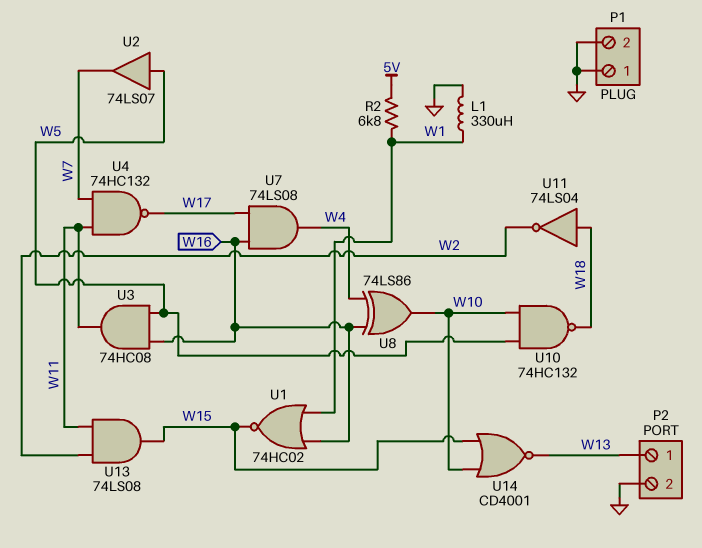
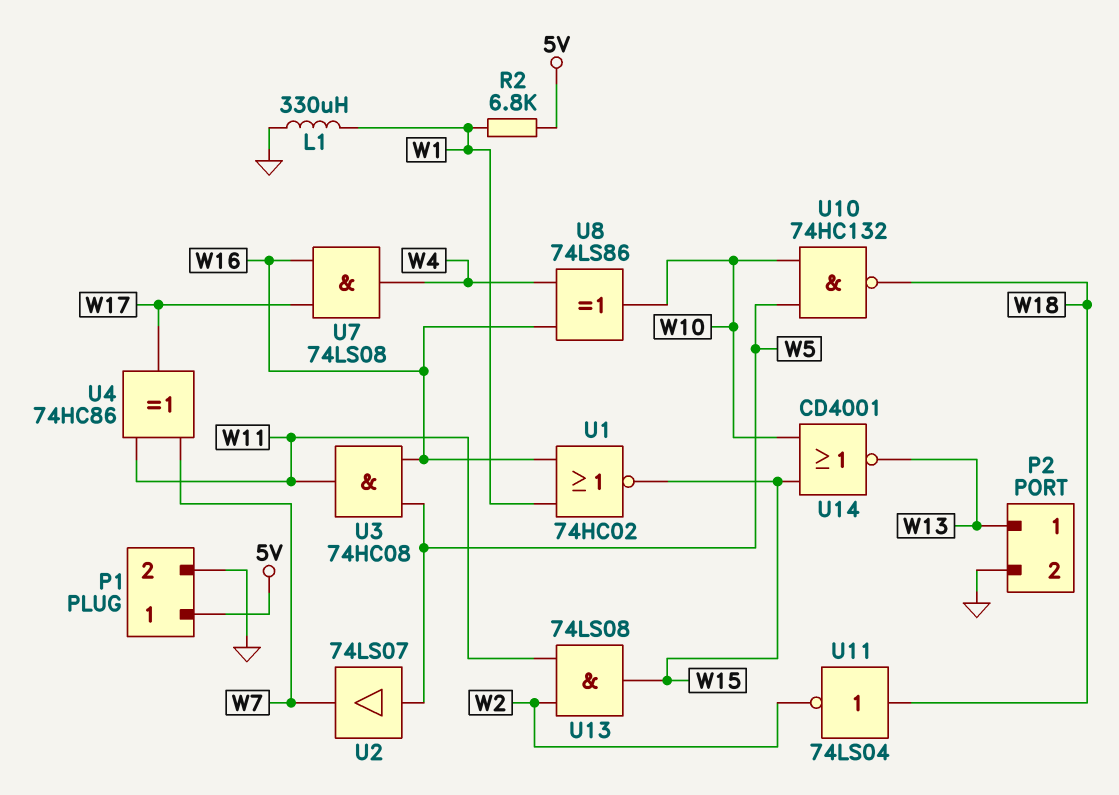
P1 pin 1: GND -> 5V
U4: NAND 74HC132 (in W7, in W11, out W17) -> XOR 74HC86 (in W7, in W11, out W17)

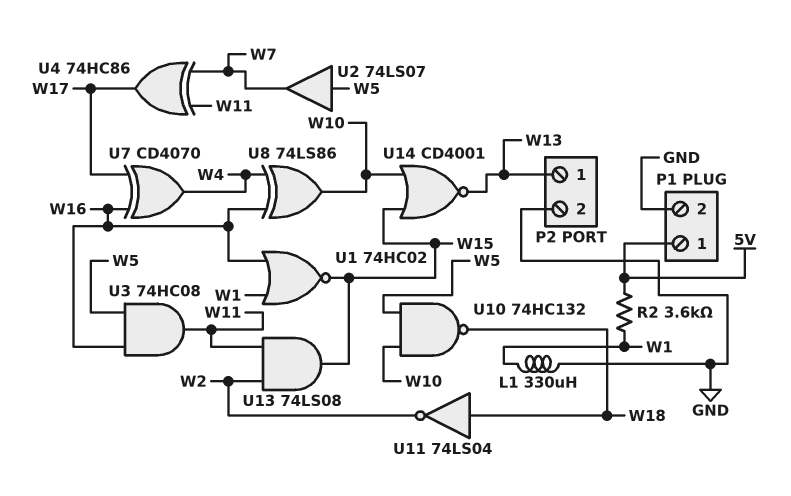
R2: 6.8k (5V, W1) -> 3.6k (5V, W1)
U7: AND 74LS08 (in W16, in W17, out W4) -> XOR CD4070 (in W16, in W17, out W4)

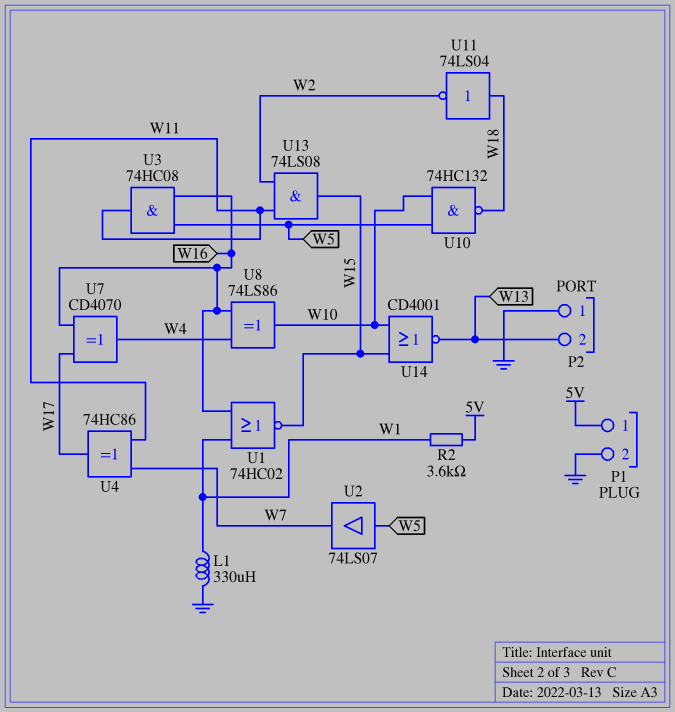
P2 pin 1: W13 -> GND
P2 pin 2: GND -> W13

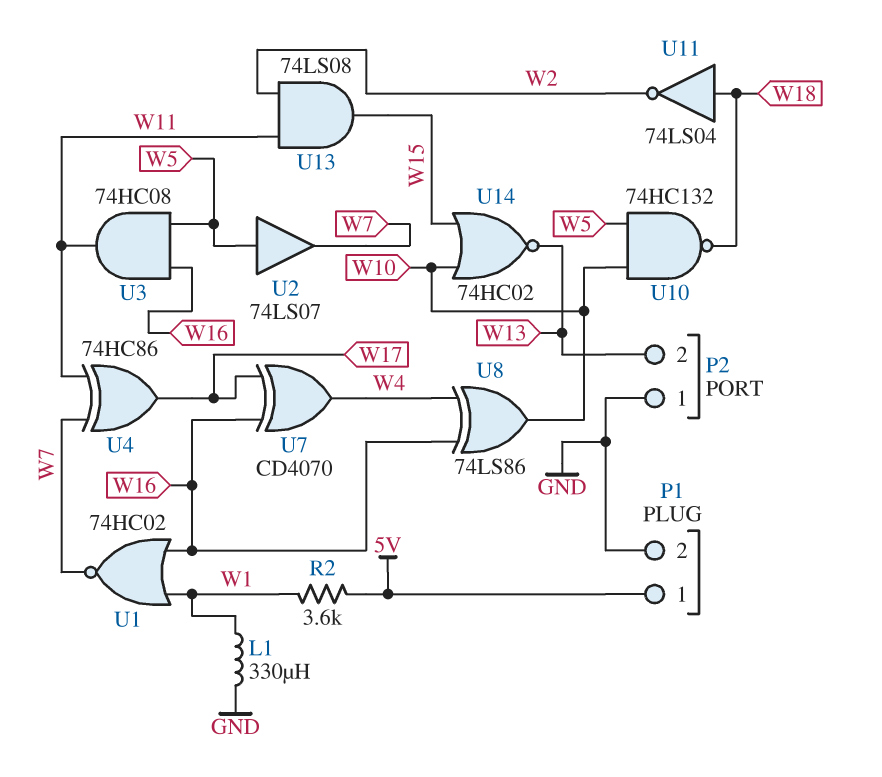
U1: NOR 74HC02 (in W1, in W16, out W15) -> NOR 74HC02 (in W1, in W16, out W7)
U14: NOR CD4001 (in W10, in W15, out W13) -> NOR 74HC02 (in W10, in W15, out W13)

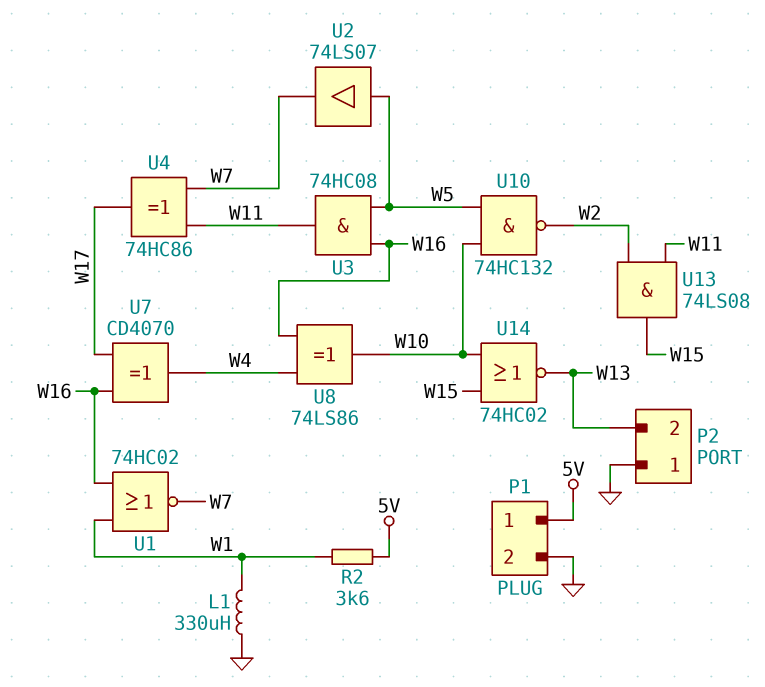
U10: NAND 74HC132 (in W5, in W10, out W18) -> NAND 74HC132 (in W5, in W10, out W2)
U11: NOT 74LS04 (in W18, out W2) -> none

